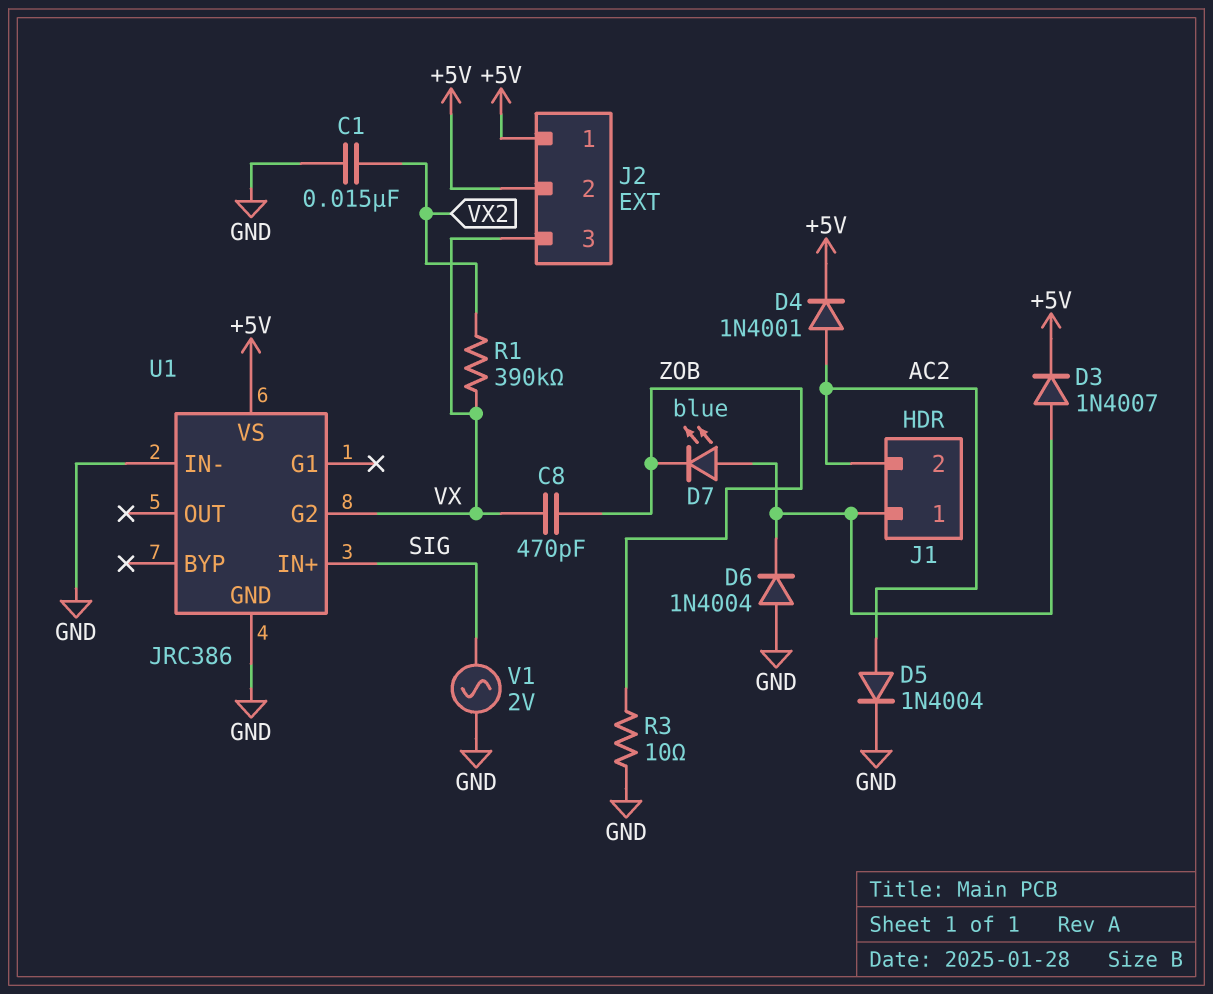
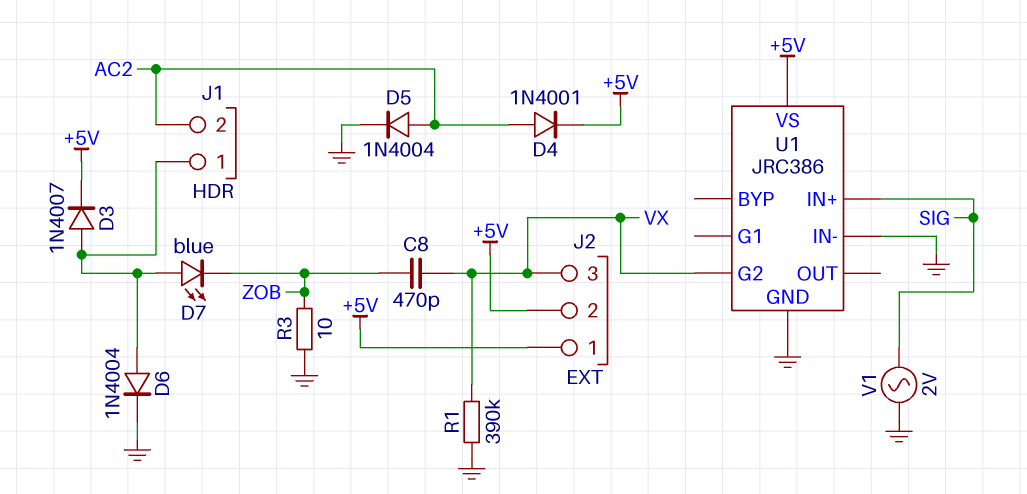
C1: 15nF (GND, VX2) -> none
D6: diode 1N4004 (A GND, K J1/1) -> diode 1N4004 (A J1/1, K GND)
R1: 390k (VX, VX2) -> 390k (GND, VX)

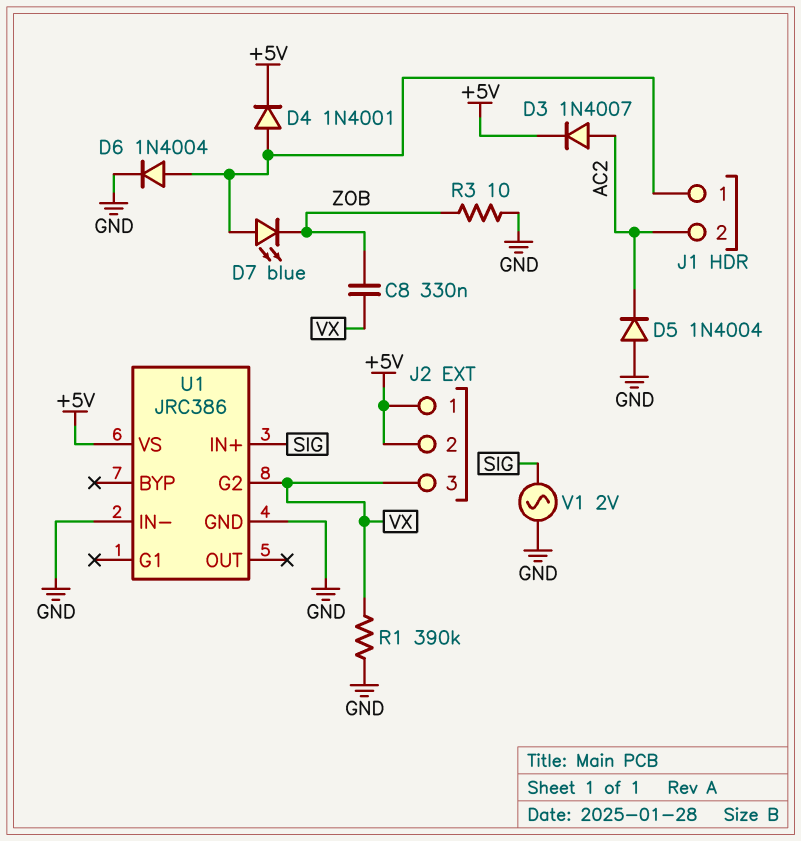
C8: 470pF (VX, ZOB) -> 330nF (VX, ZOB)
D3: diode 1N4007 (A J1/1, K +5V) -> diode 1N4007 (A AC2, K +5V)
D4: diode 1N4001 (A AC2, K +5V) -> diode 1N4001 (A J1/1, K +5V)
D5: diode 1N4004 (A AC2, K GND) -> diode 1N4004 (A GND, K AC2)

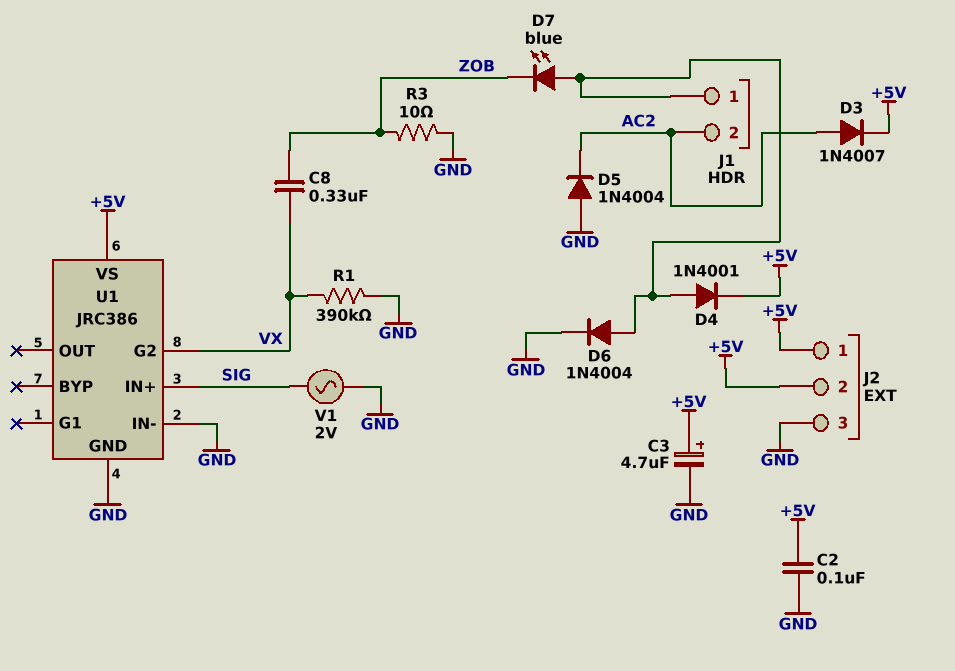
C2: none -> 100nF (+5V, GND)
C3: none -> 4.7uF (plus +5V, minus GND)
J2 pin 3: VX -> GND

